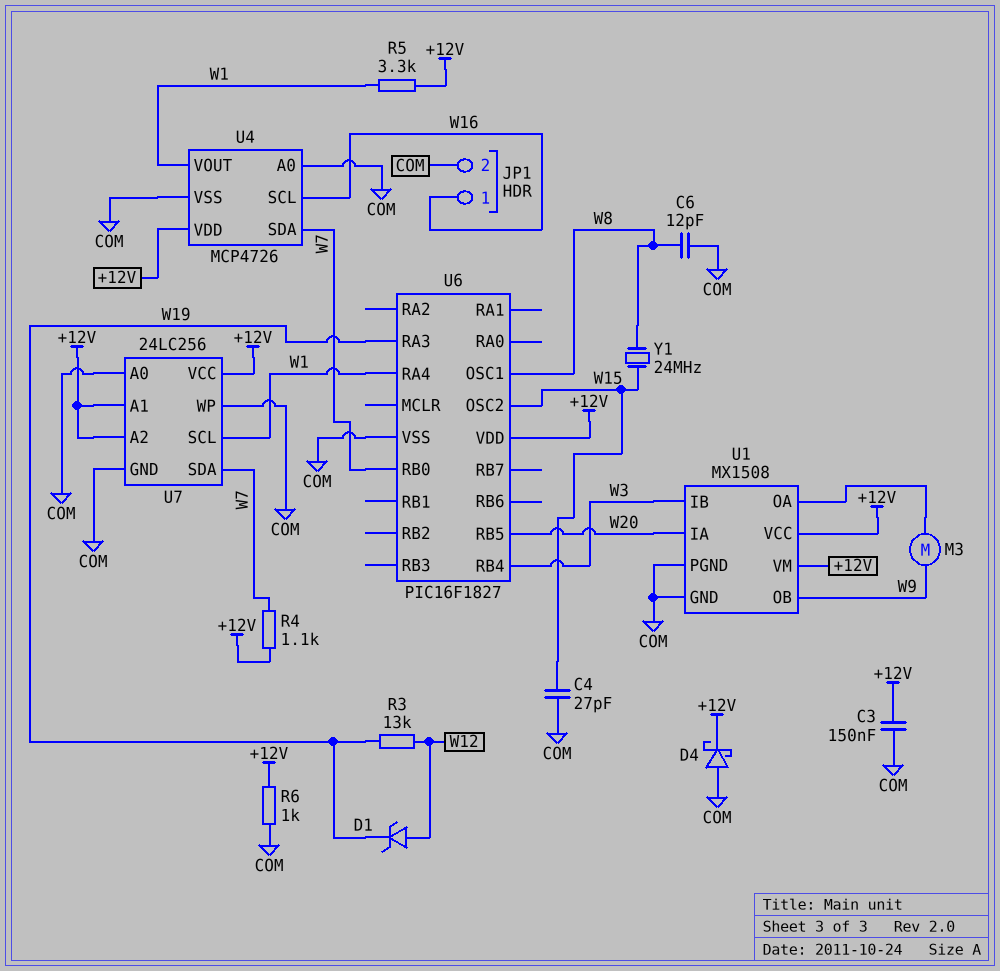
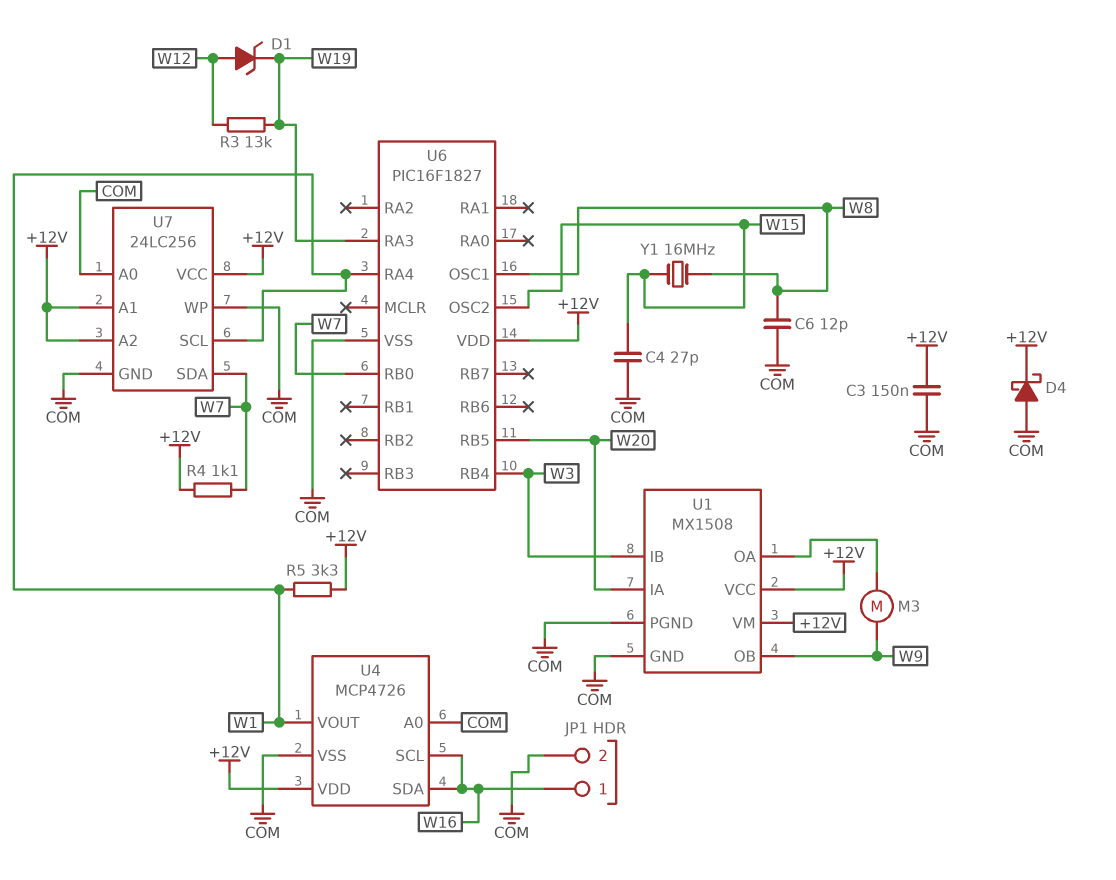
R6: 1k (+12V, COM) -> none
U4 pin SDA: W7 -> W16
Y1: 24MHz (W8, W15) -> 16MHz (W8, W15)

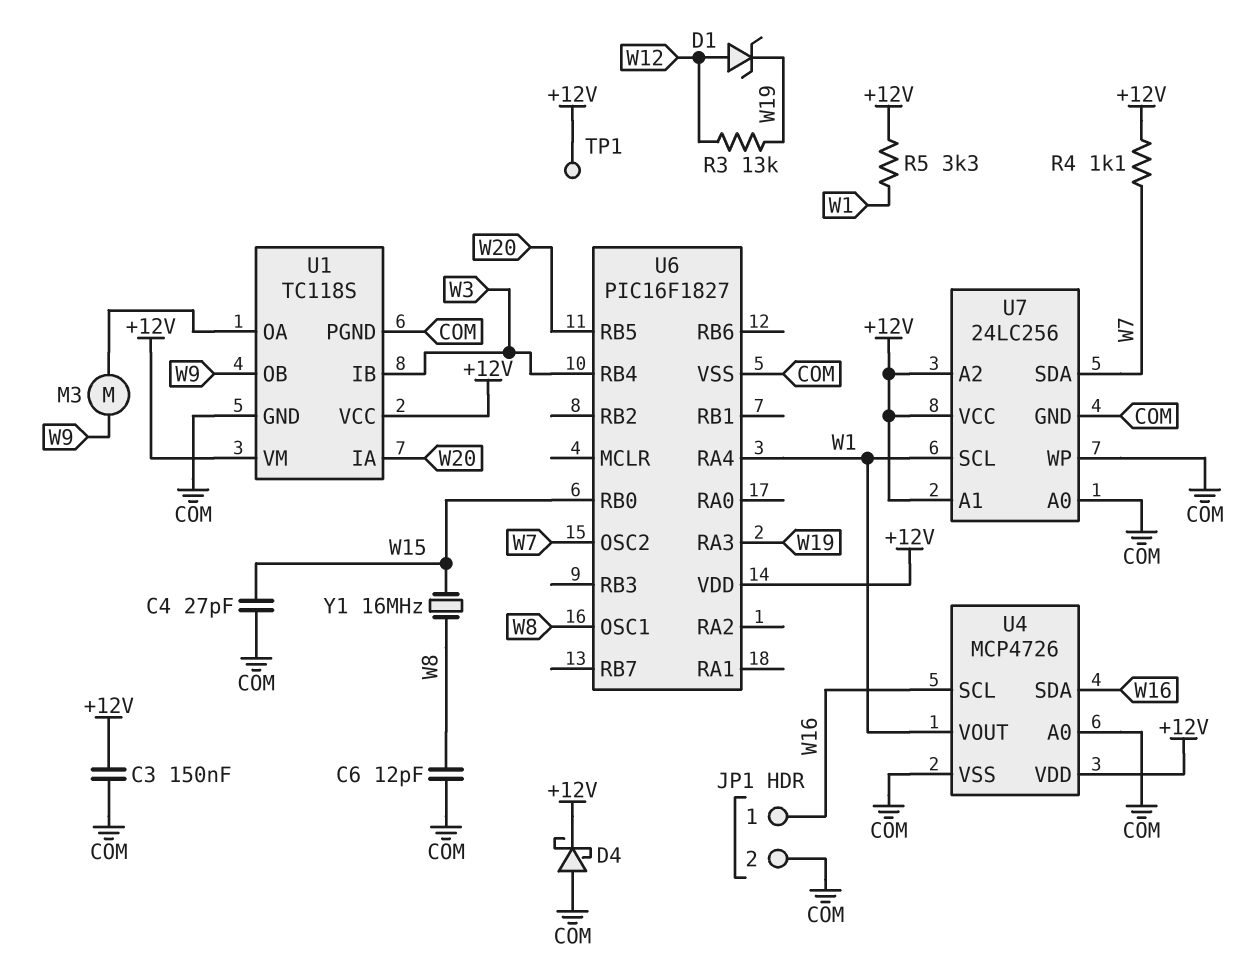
TP1: none -> test point (+12V)
U1: MX1508 -> TC118S
U6 pin OSC2: W15 -> W7
U6 pin RB0: W7 -> W15

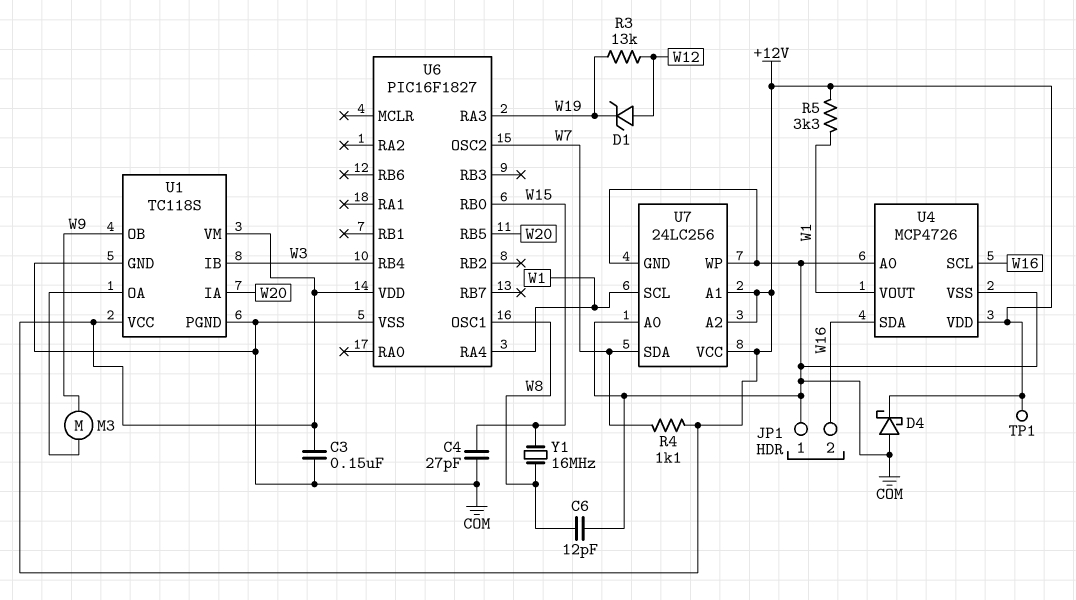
JP1 pin 1: W16 -> COM
JP1 pin 2: COM -> W16

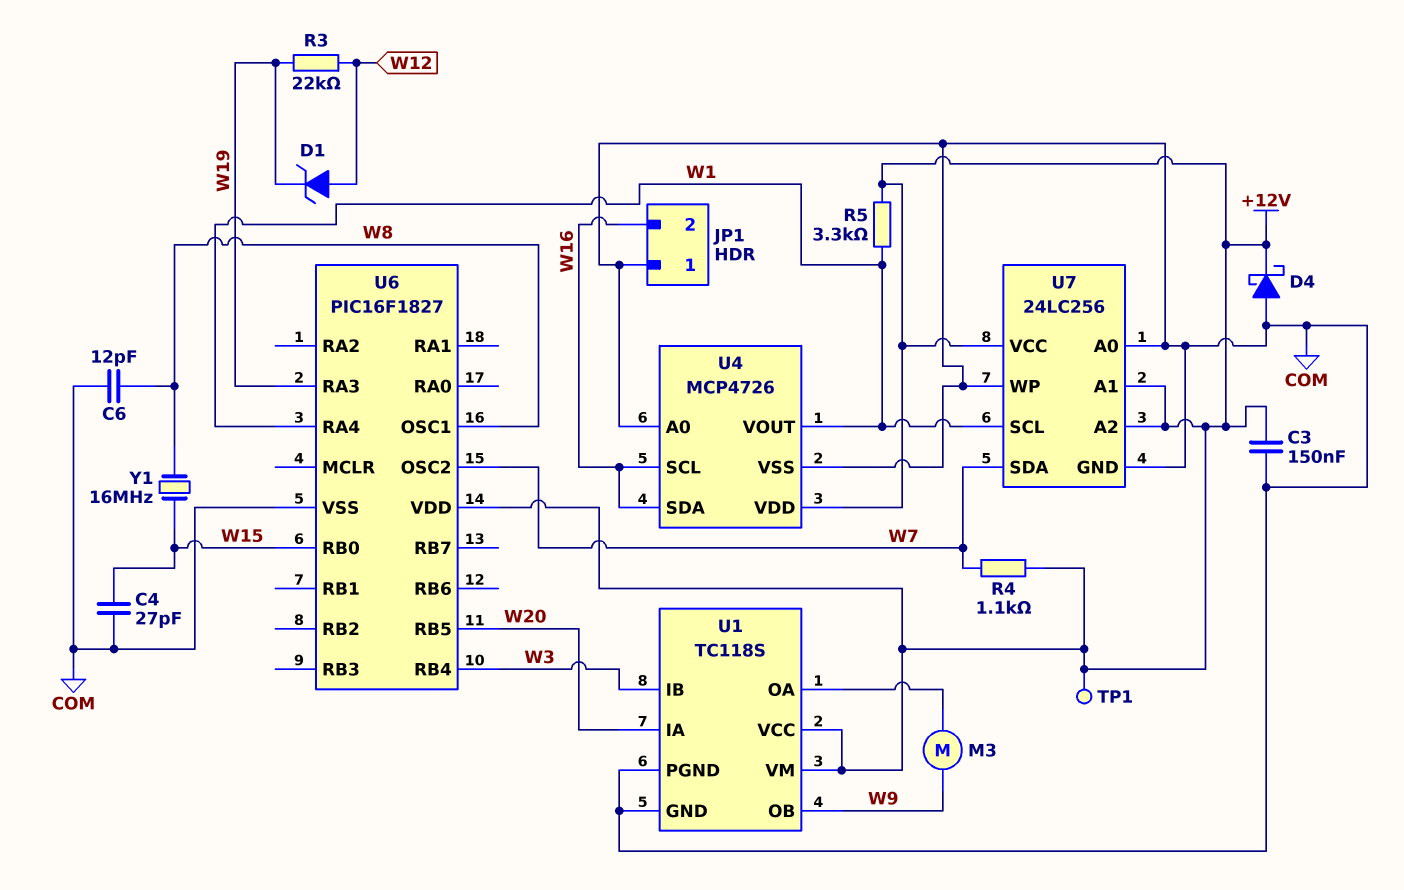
R3: 13k (W12, W19) -> 22k (W12, W19)

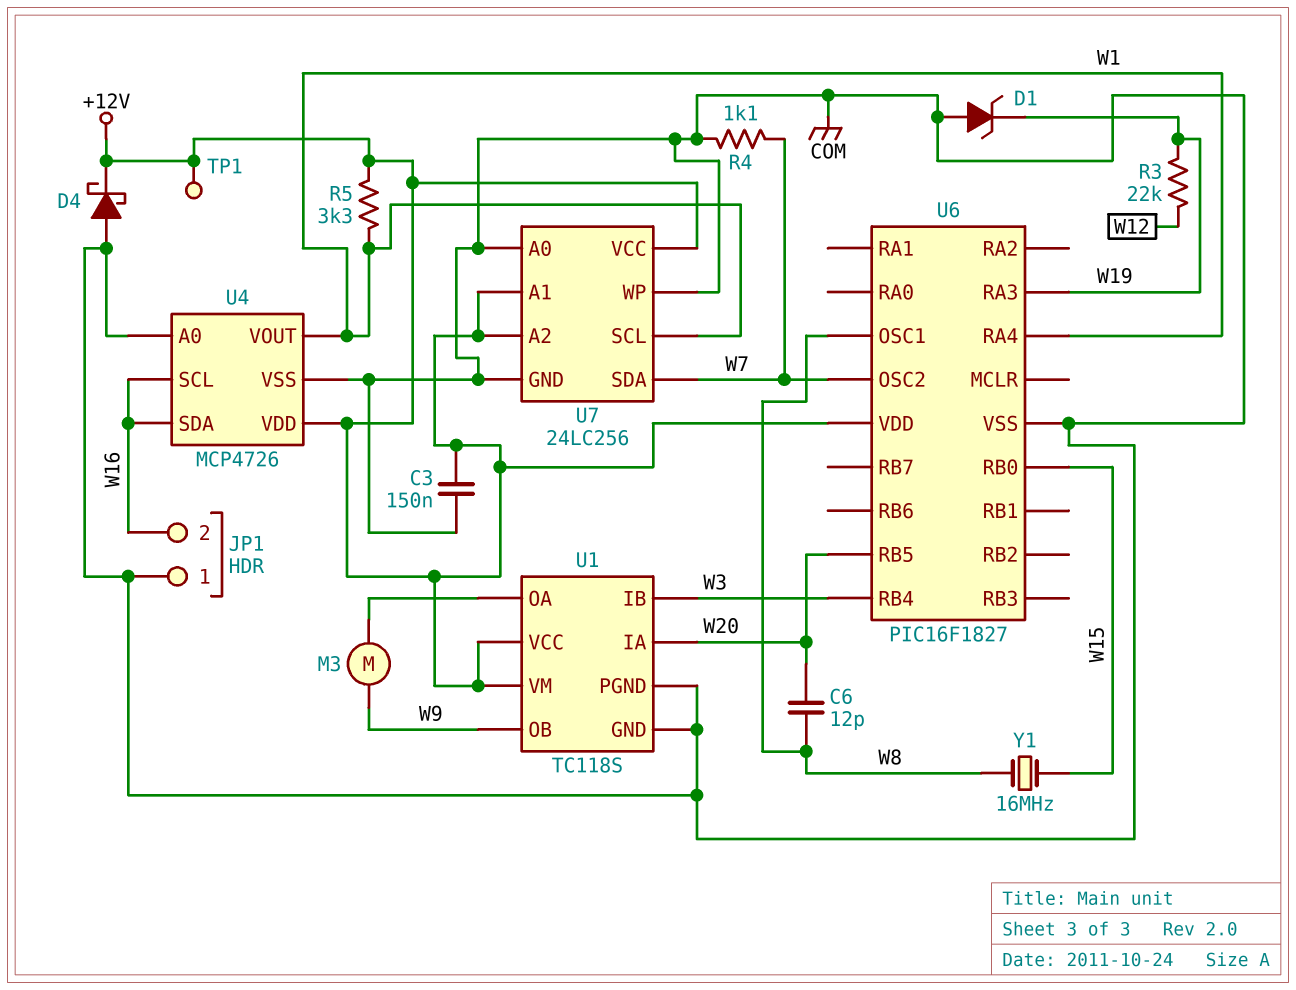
C4: 27pF (COM, W15) -> none
C6: 12pF (COM, W8) -> 12pF (W8, W20)
D1: zener (A W12, K W19) -> zener (A COM, K W19)
R4: 1.1k (+12V, W7) -> 1.1k (COM, W7)

